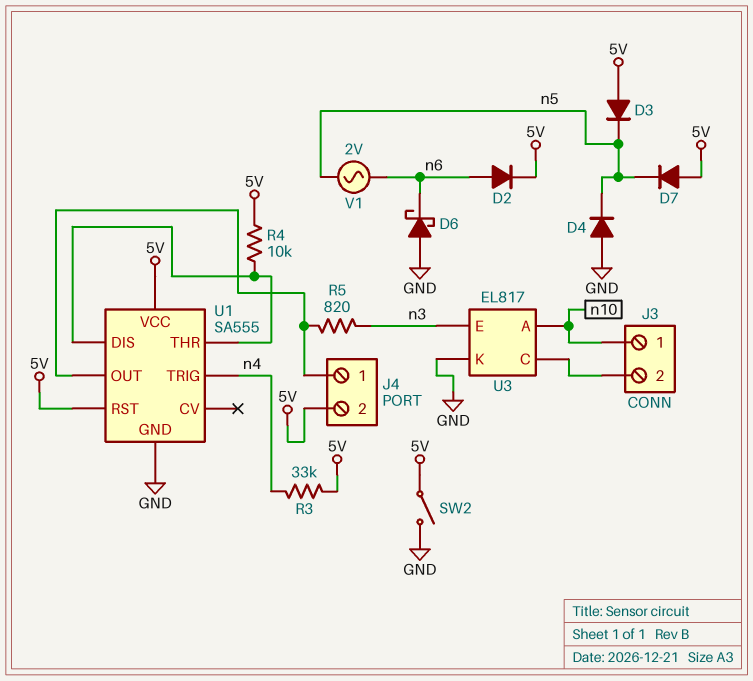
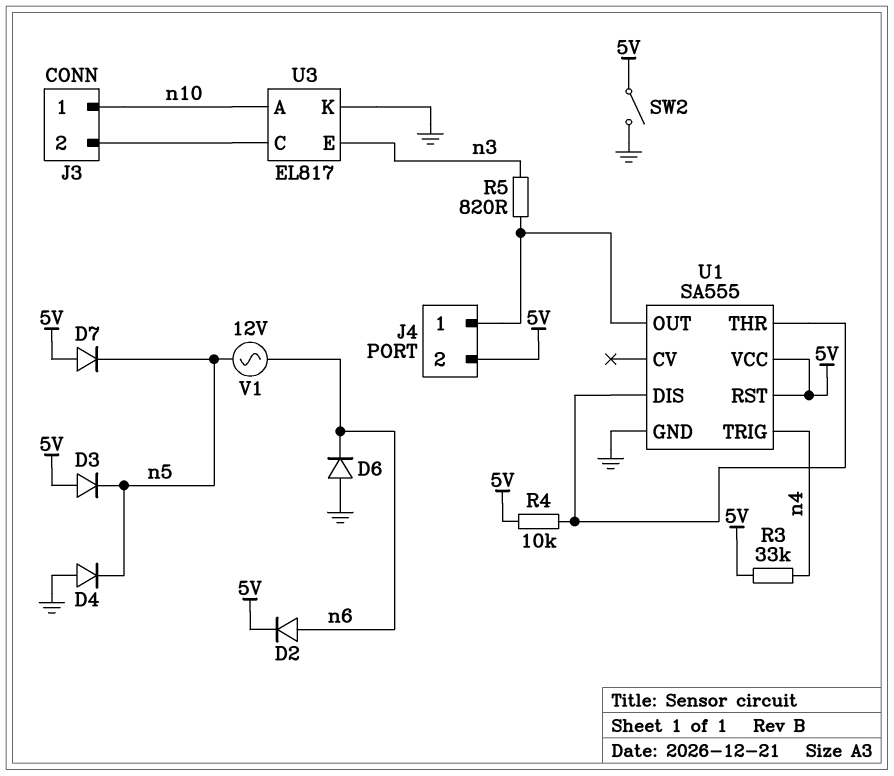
D6: schottky (A GND, K n6) -> diode (A GND, K n6)
V1: AC 2V (n5, n6) -> AC 12V (n5, n6)

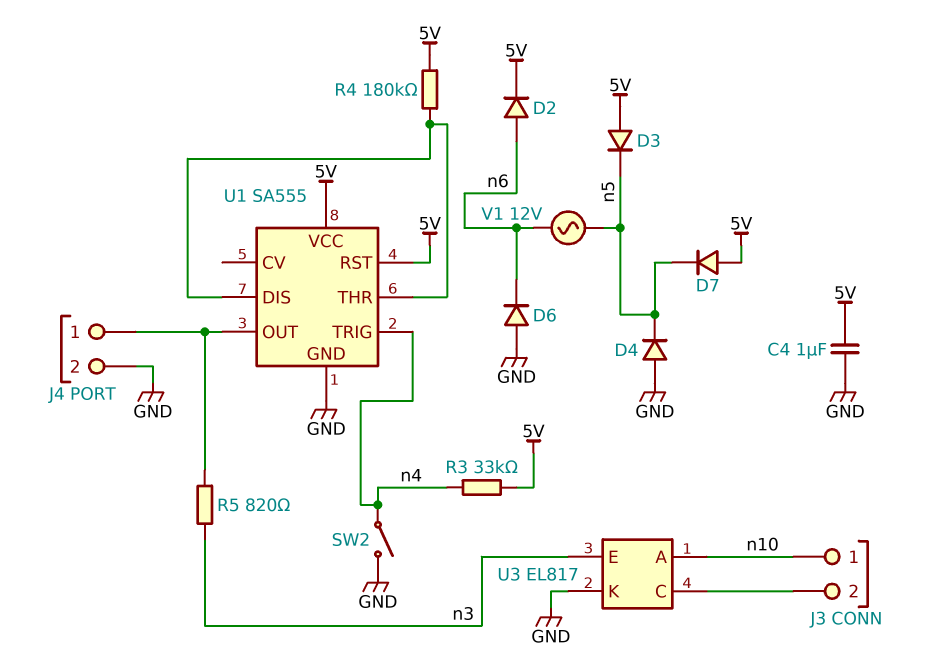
C4: none -> 1uF (5V, GND)
J4 pin 2: 5V -> GND
R4: 10k (5V, U1/DIS) -> 180k (5V, U1/DIS)
SW2: switch (5V, GND) -> switch (GND, n4)

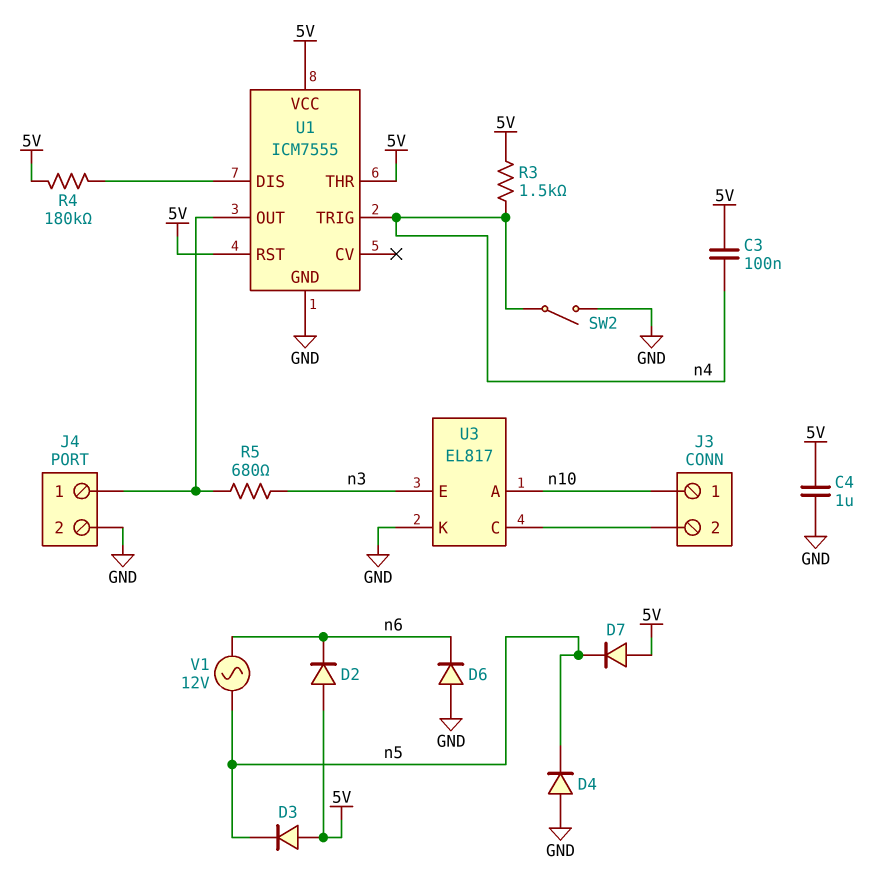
C3: none -> 100nF (5V, n4)
D2: diode (A n6, K 5V) -> diode (A 5V, K n6)
R3: 33k (5V, n4) -> 1.5k (5V, n4)
R5: 820 (J4/1, n3) -> 680 (J4/1, n3)
U1: SA555 -> ICM7555
U1 pin THR: U1/DIS -> 5V

